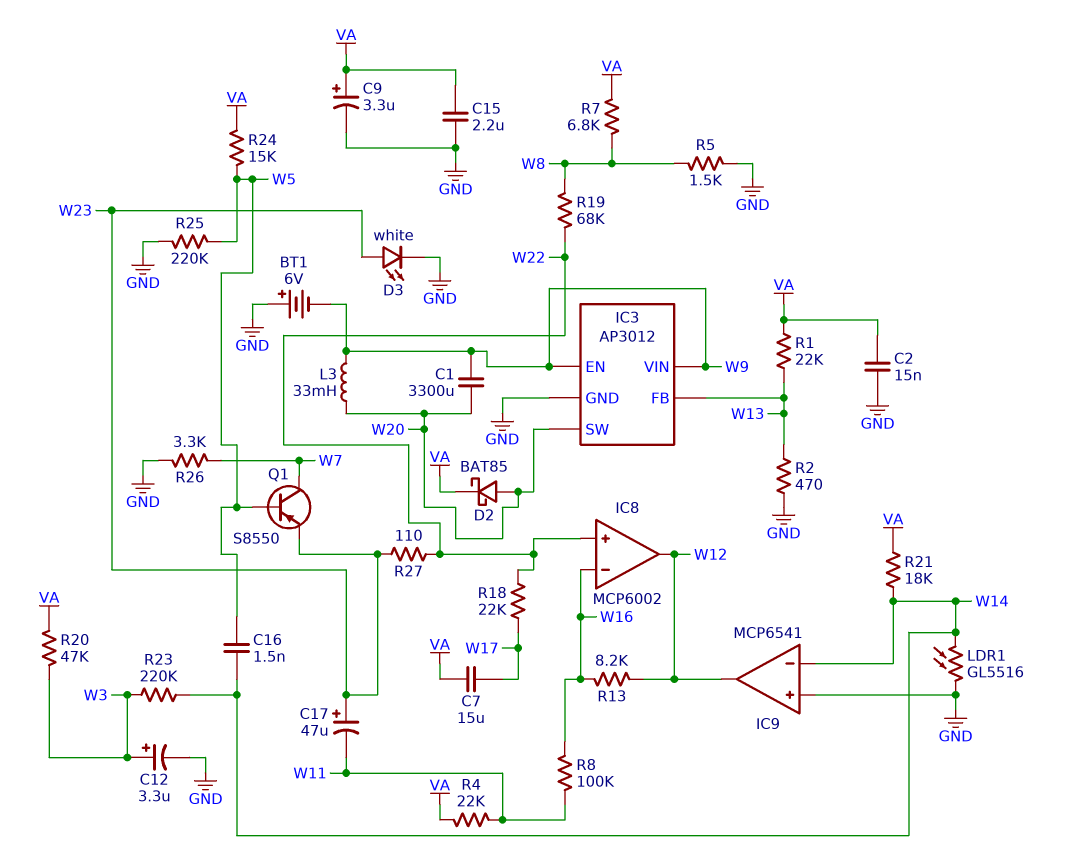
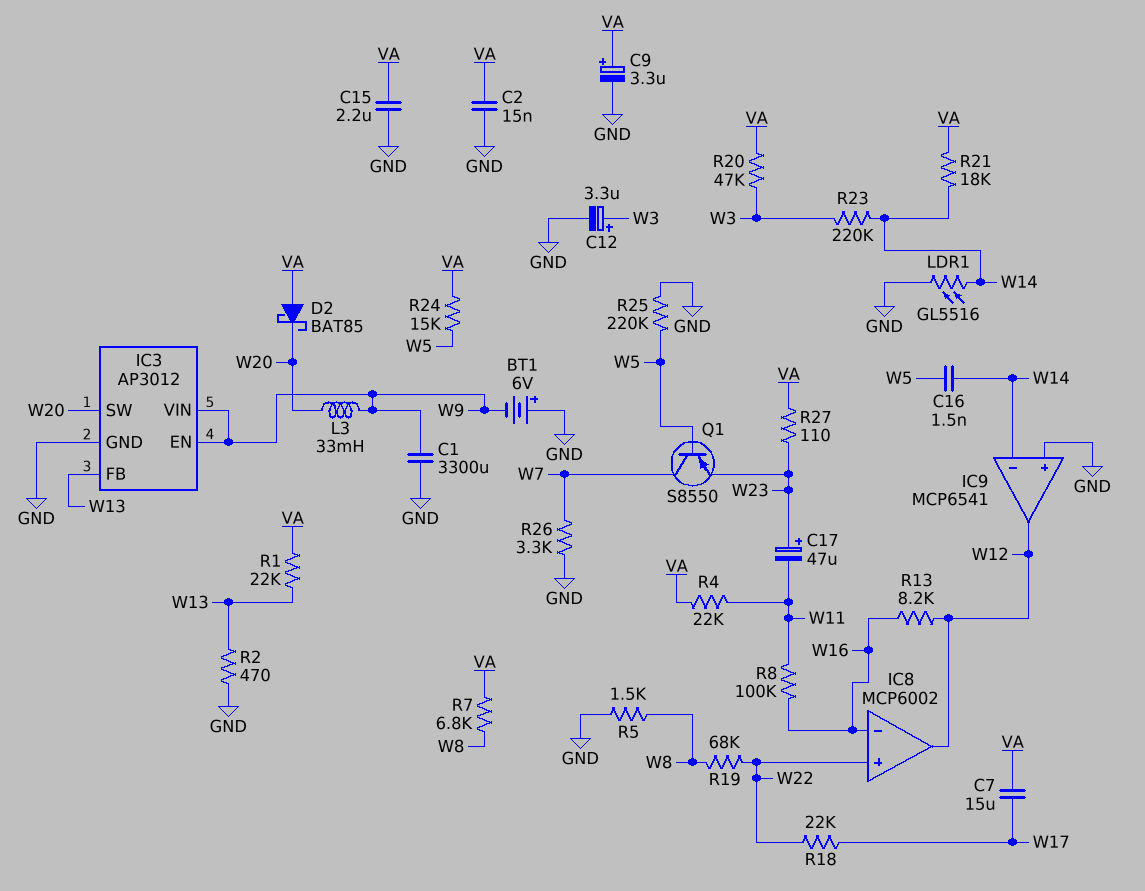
C1: 3300uF (W9, W20) -> 3300uF (GND, W9)
D2: schottky BAT85 (A W20, K VA) -> schottky BAT85 (A VA, K W20)
D3: LED white (A W23, K GND) -> none
R27: 110 (W22, W23) -> 110 (VA, W23)

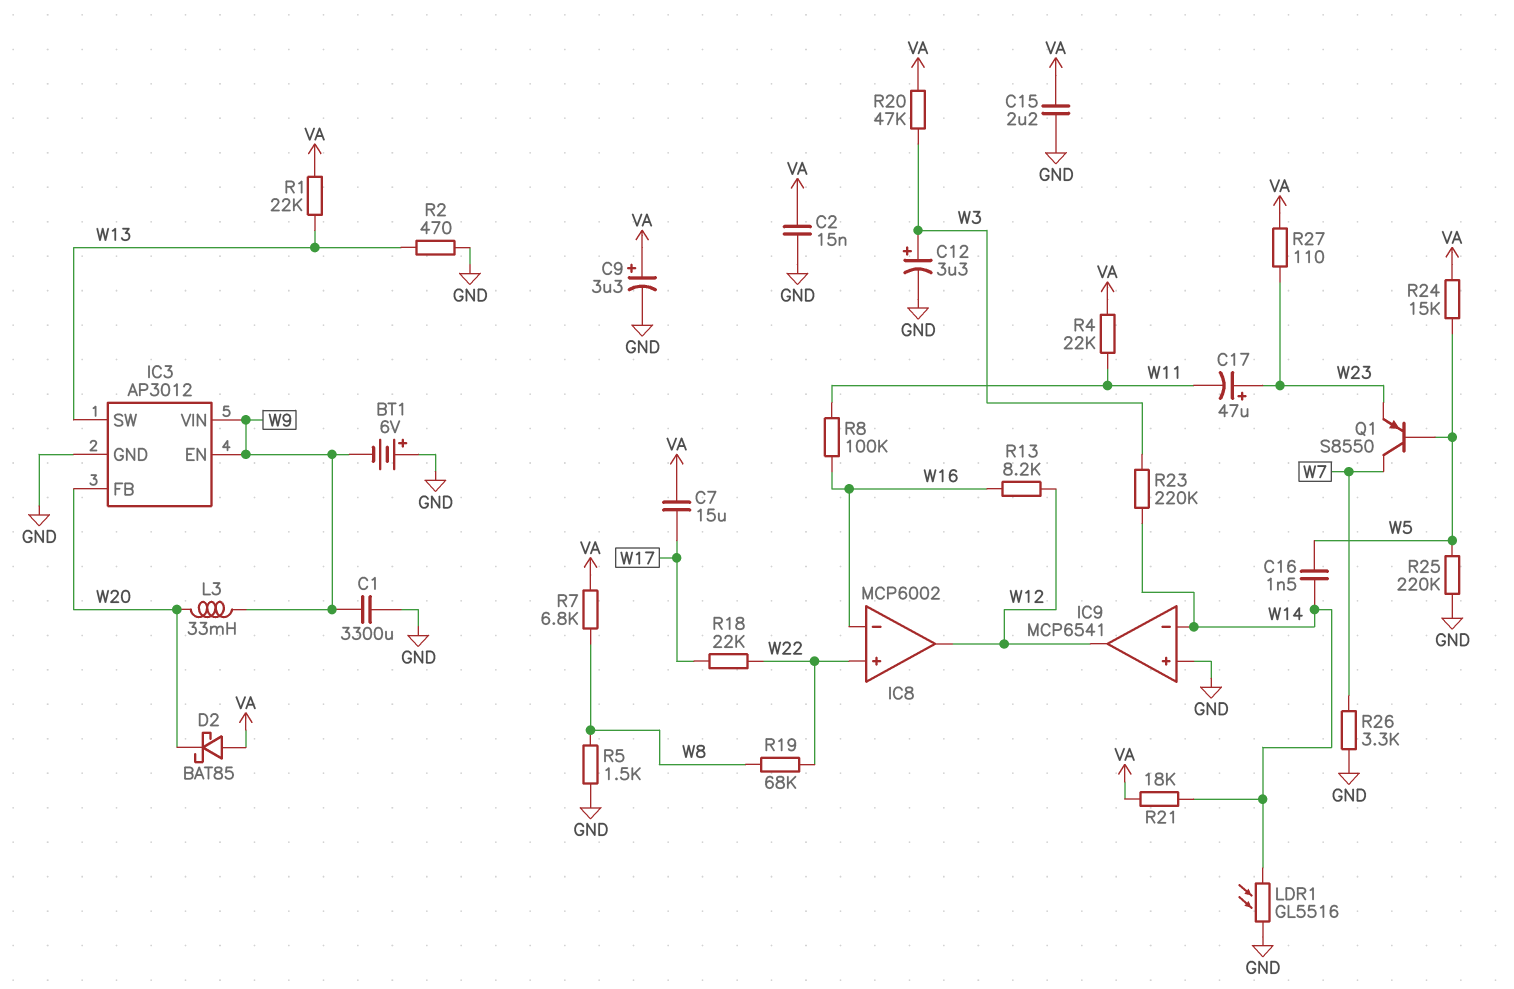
IC3 pin FB: W13 -> W20
IC3 pin SW: W20 -> W13

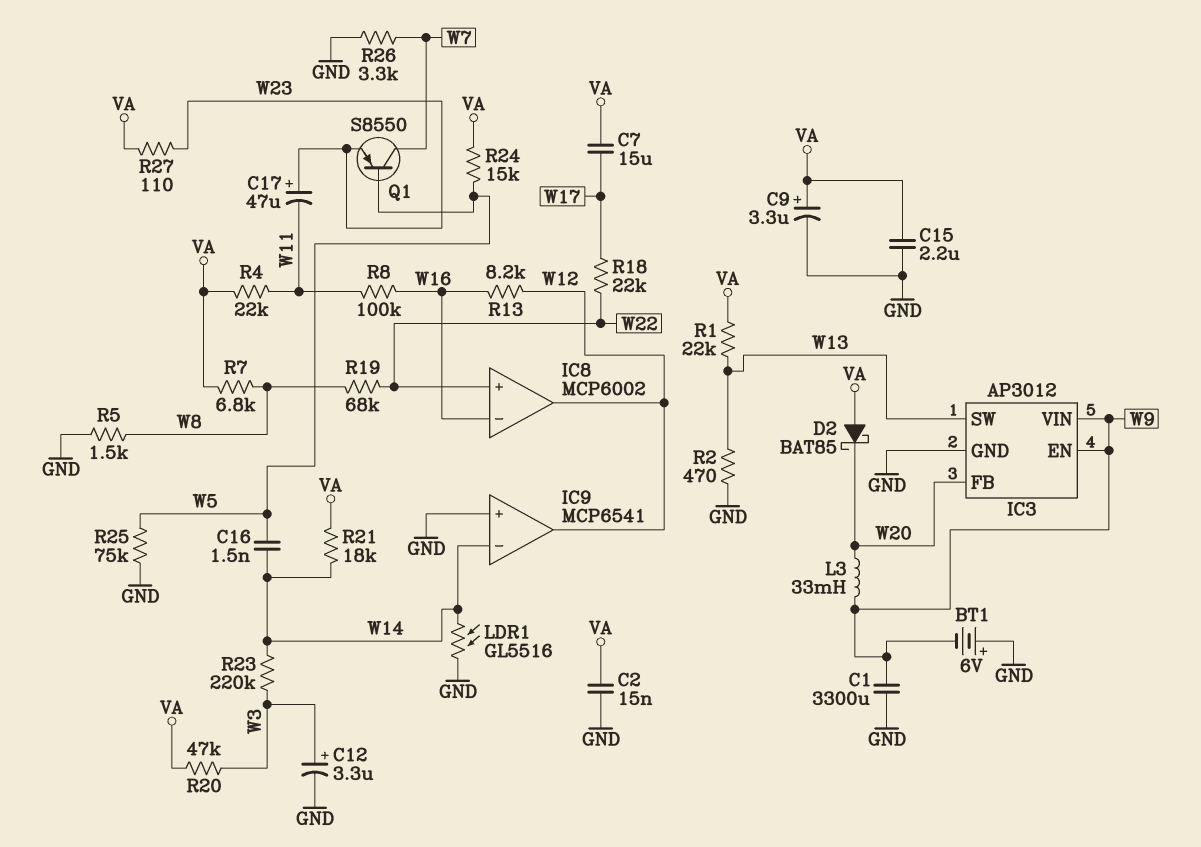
R25: 220k (GND, W5) -> 75k (GND, W5)

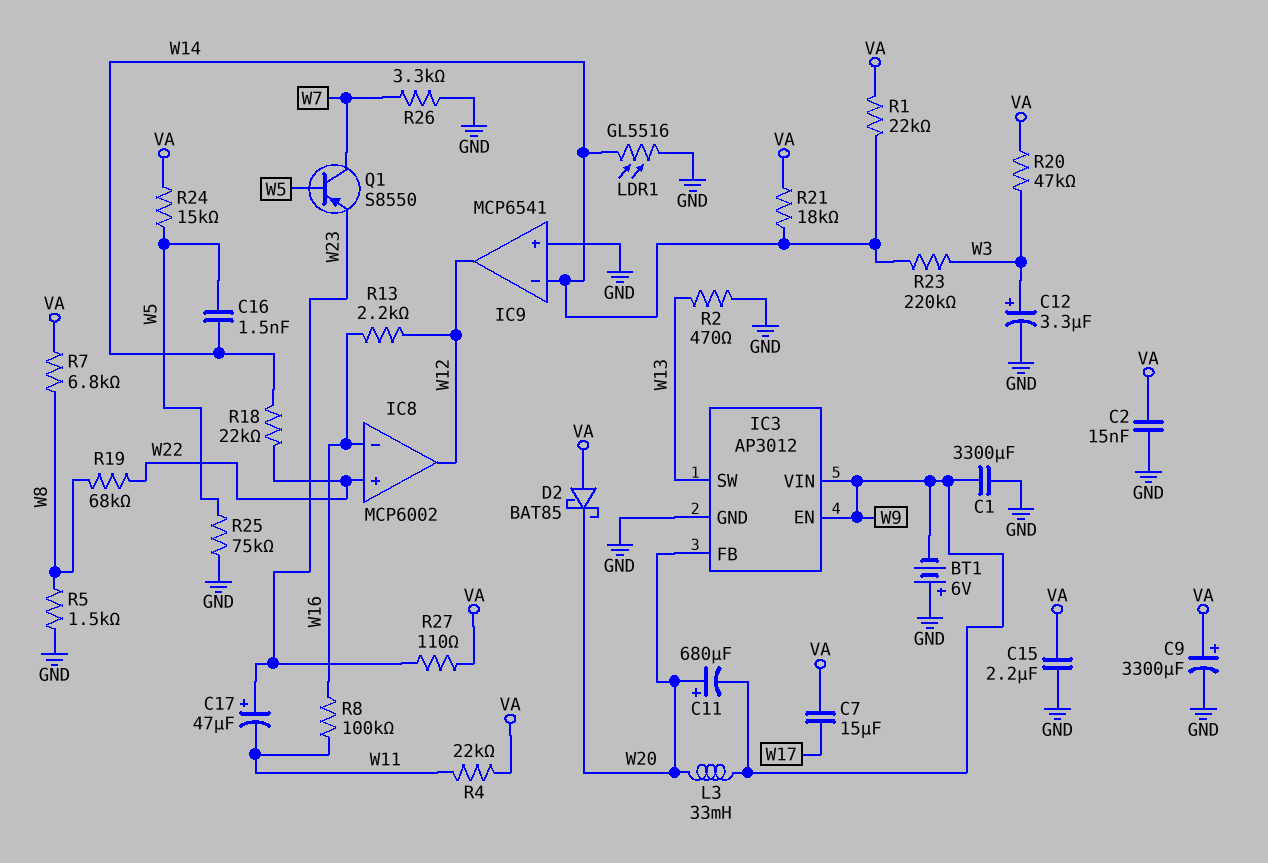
C9: 3.3uF (plus VA, minus GND) -> 3300uF (plus VA, minus GND)
C11: none -> 680uF (plus W20, minus W9)
R1: 22k (VA, W13) -> 22k (VA, W14)
R13: 8.2k (W12, W16) -> 2.2k (W12, W16)
R18: 22k (W17, W22) -> 22k (W14, W22)

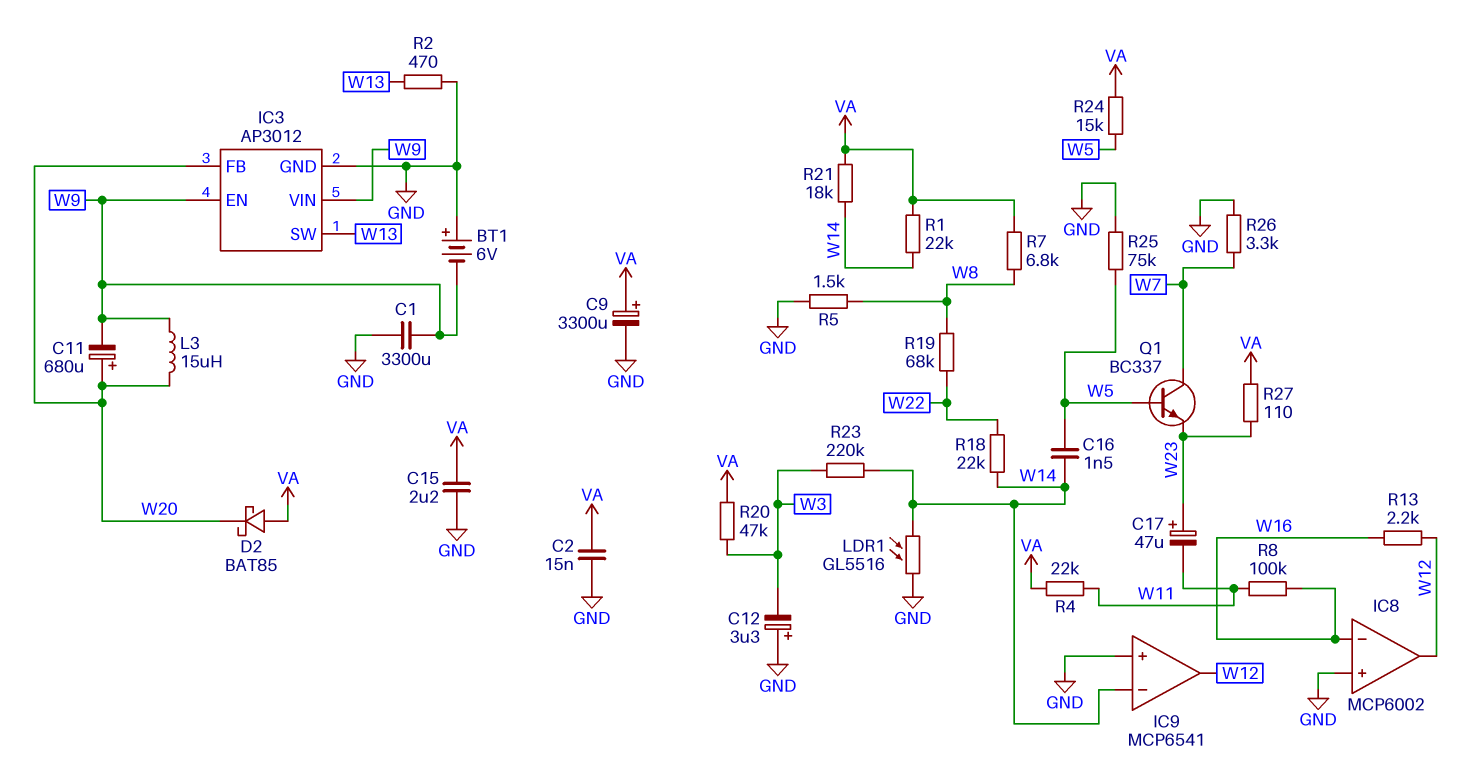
C7: 15uF (VA, W17) -> none
C12: 3.3uF (plus W3, minus GND) -> 3.3uF (plus GND, minus W3)
IC8 pin in+: W22 -> GND
L3: 33mH (W9, W20) -> 15uH (W9, W20)
Q1: PNP S8550 (B W5, C W7, E W23) -> NPN BC337 (B W5, C W7, E W23)

